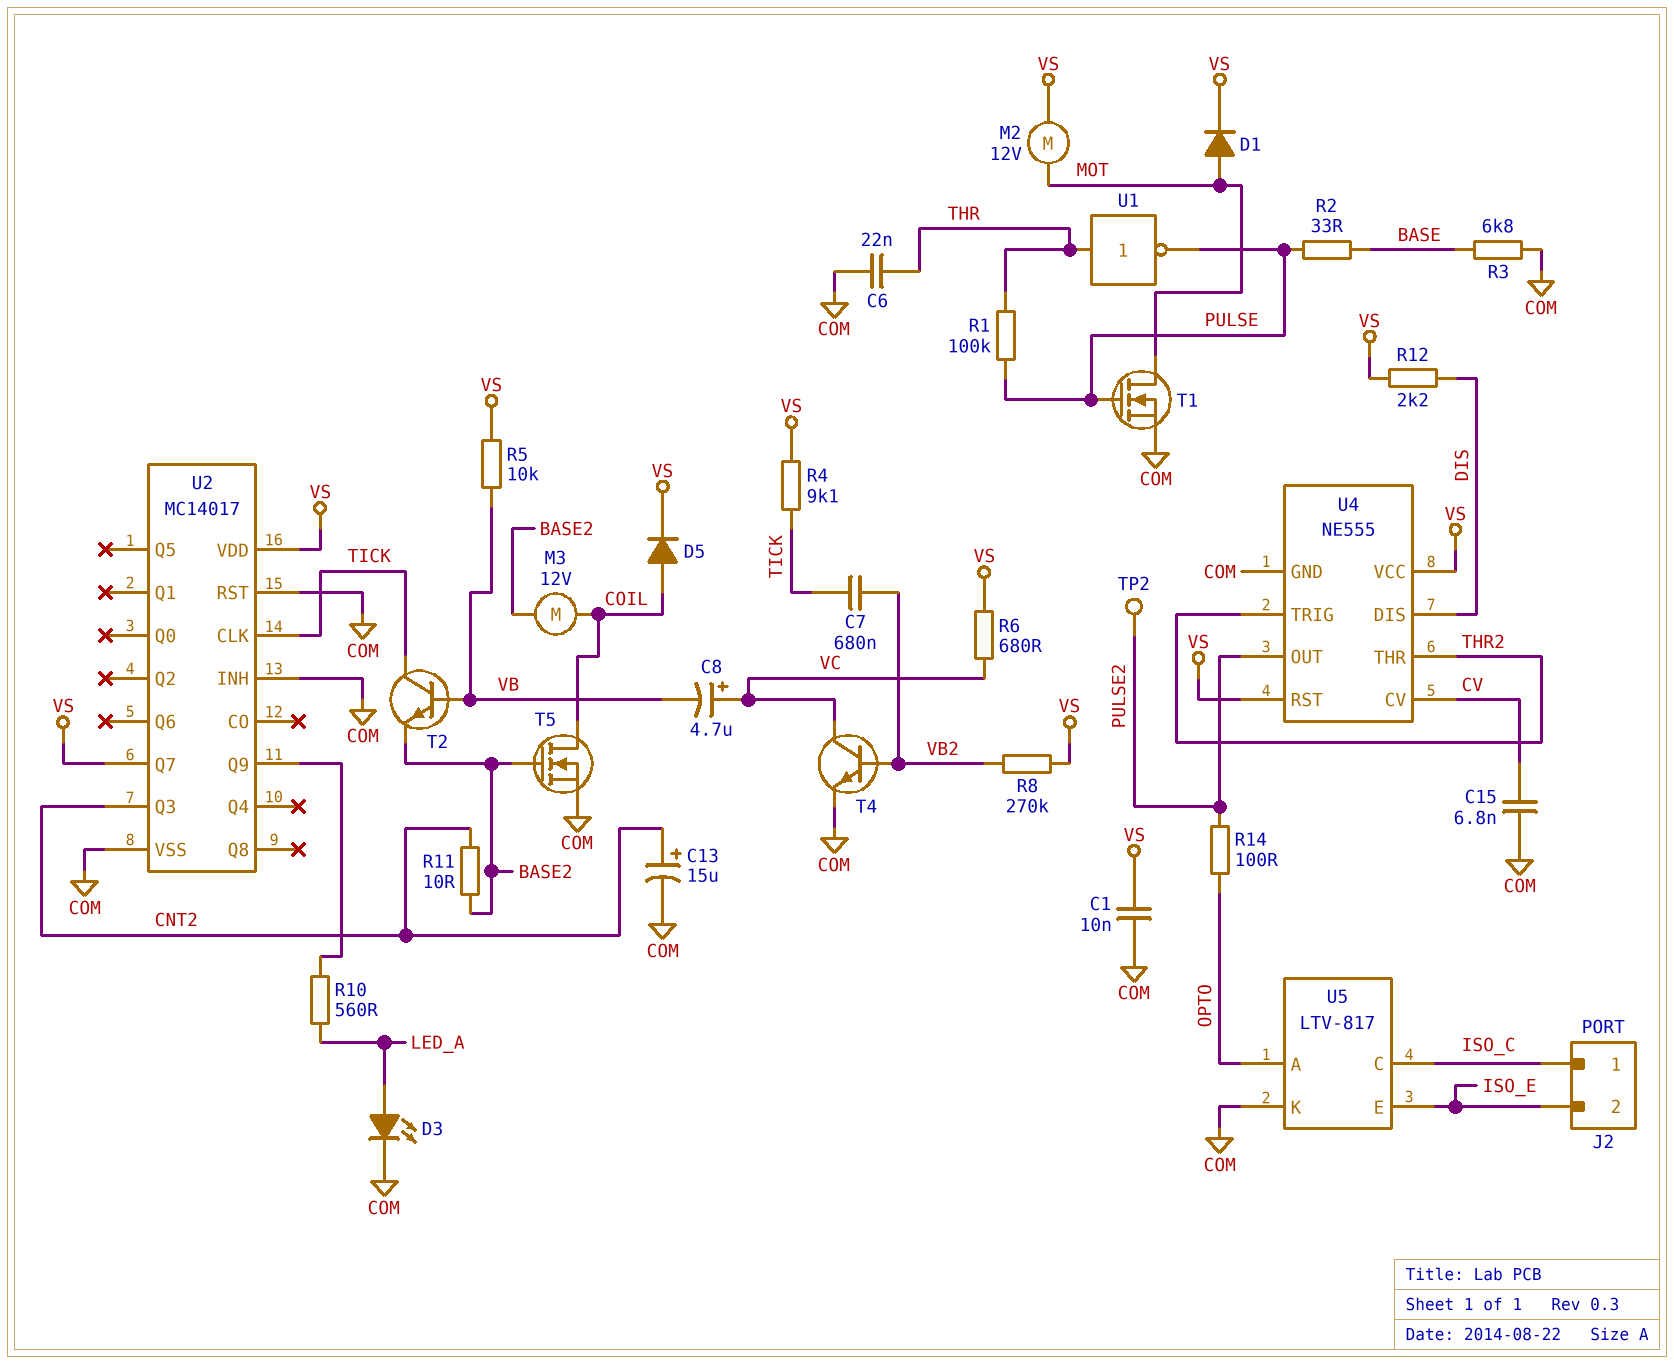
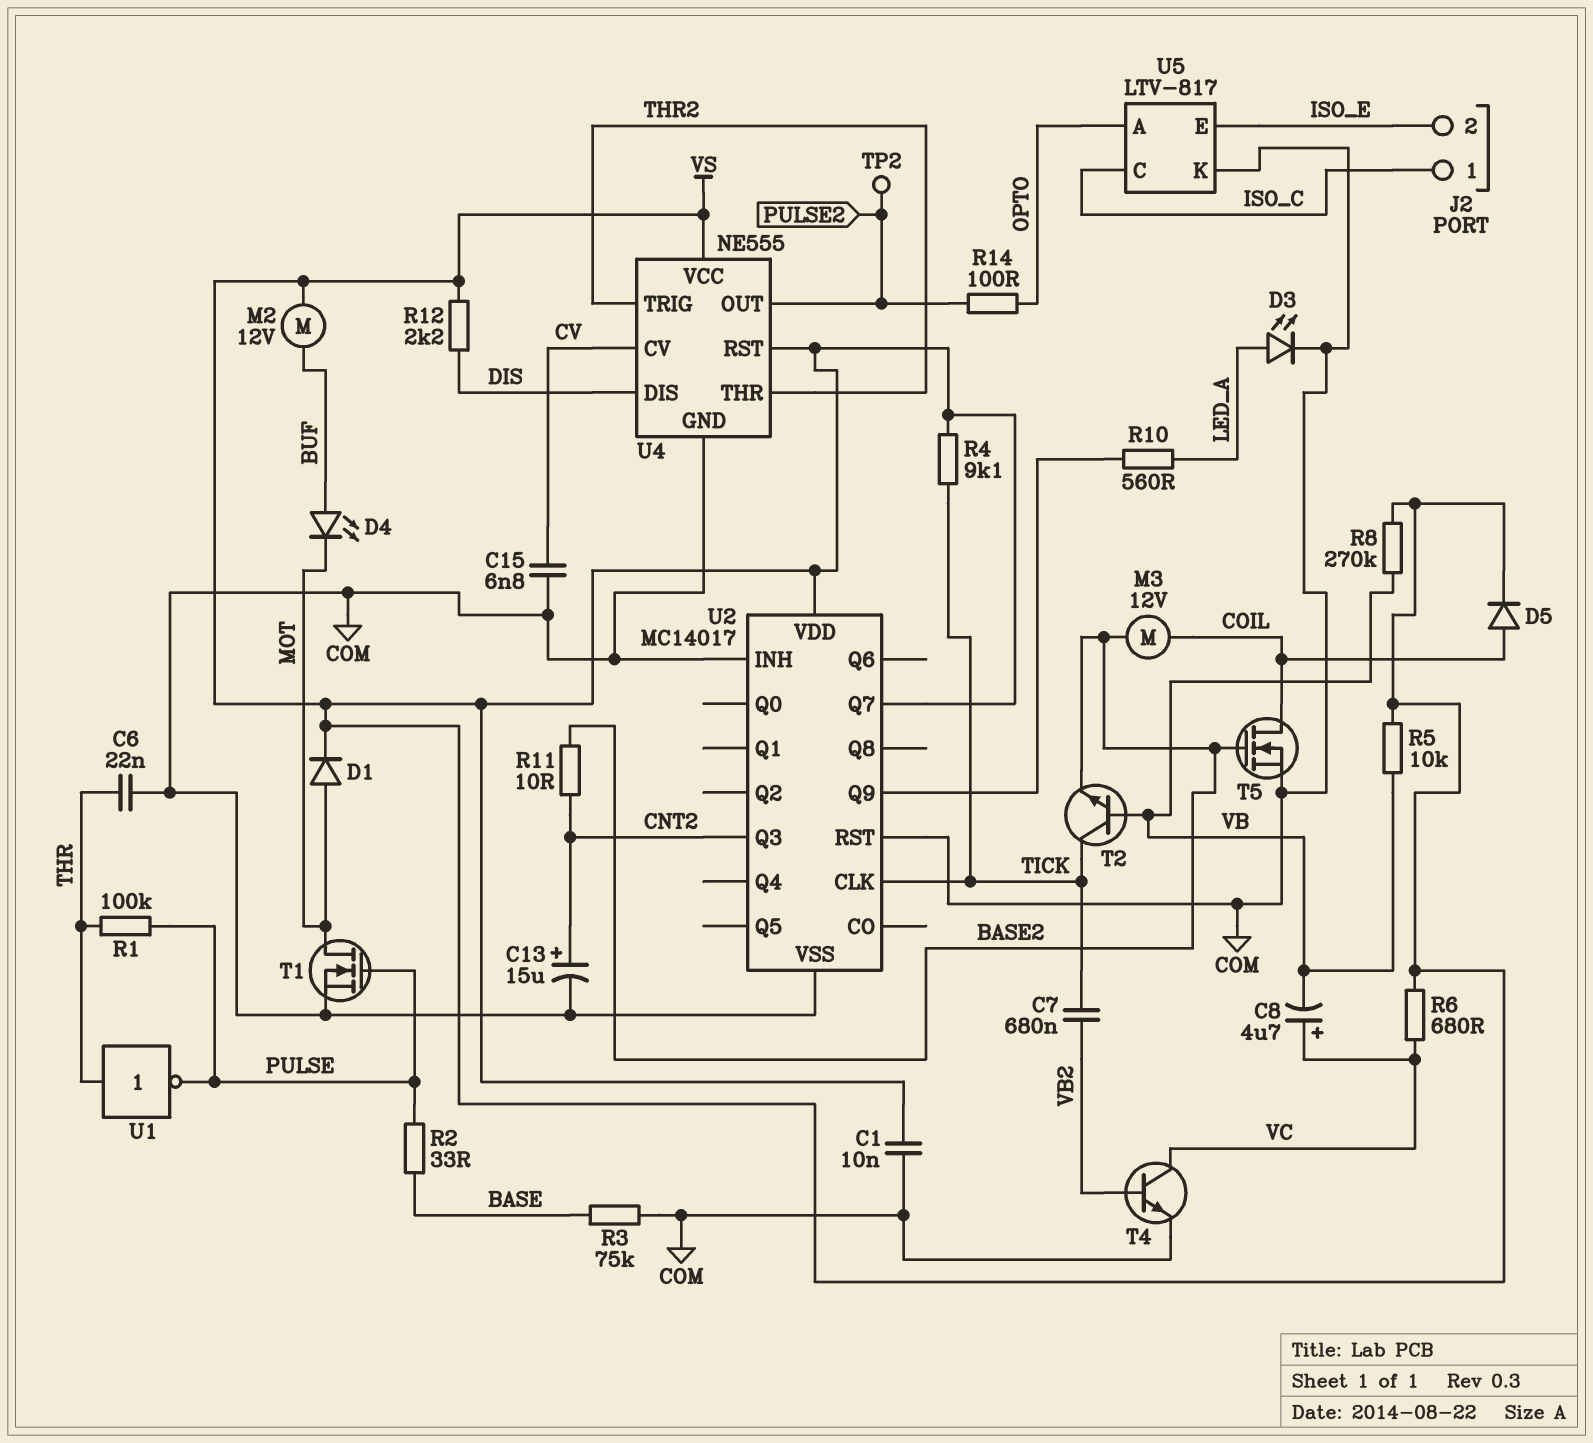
D4: none -> LED (A BUF, K MOT)
M2: motor 12V (MOT, VS) -> motor 12V (BUF, VS)
R3: 6.8k (BASE, COM) -> 75k (BASE, COM)
R8: 270k (VB2, VS) -> 270k (VB, VS)

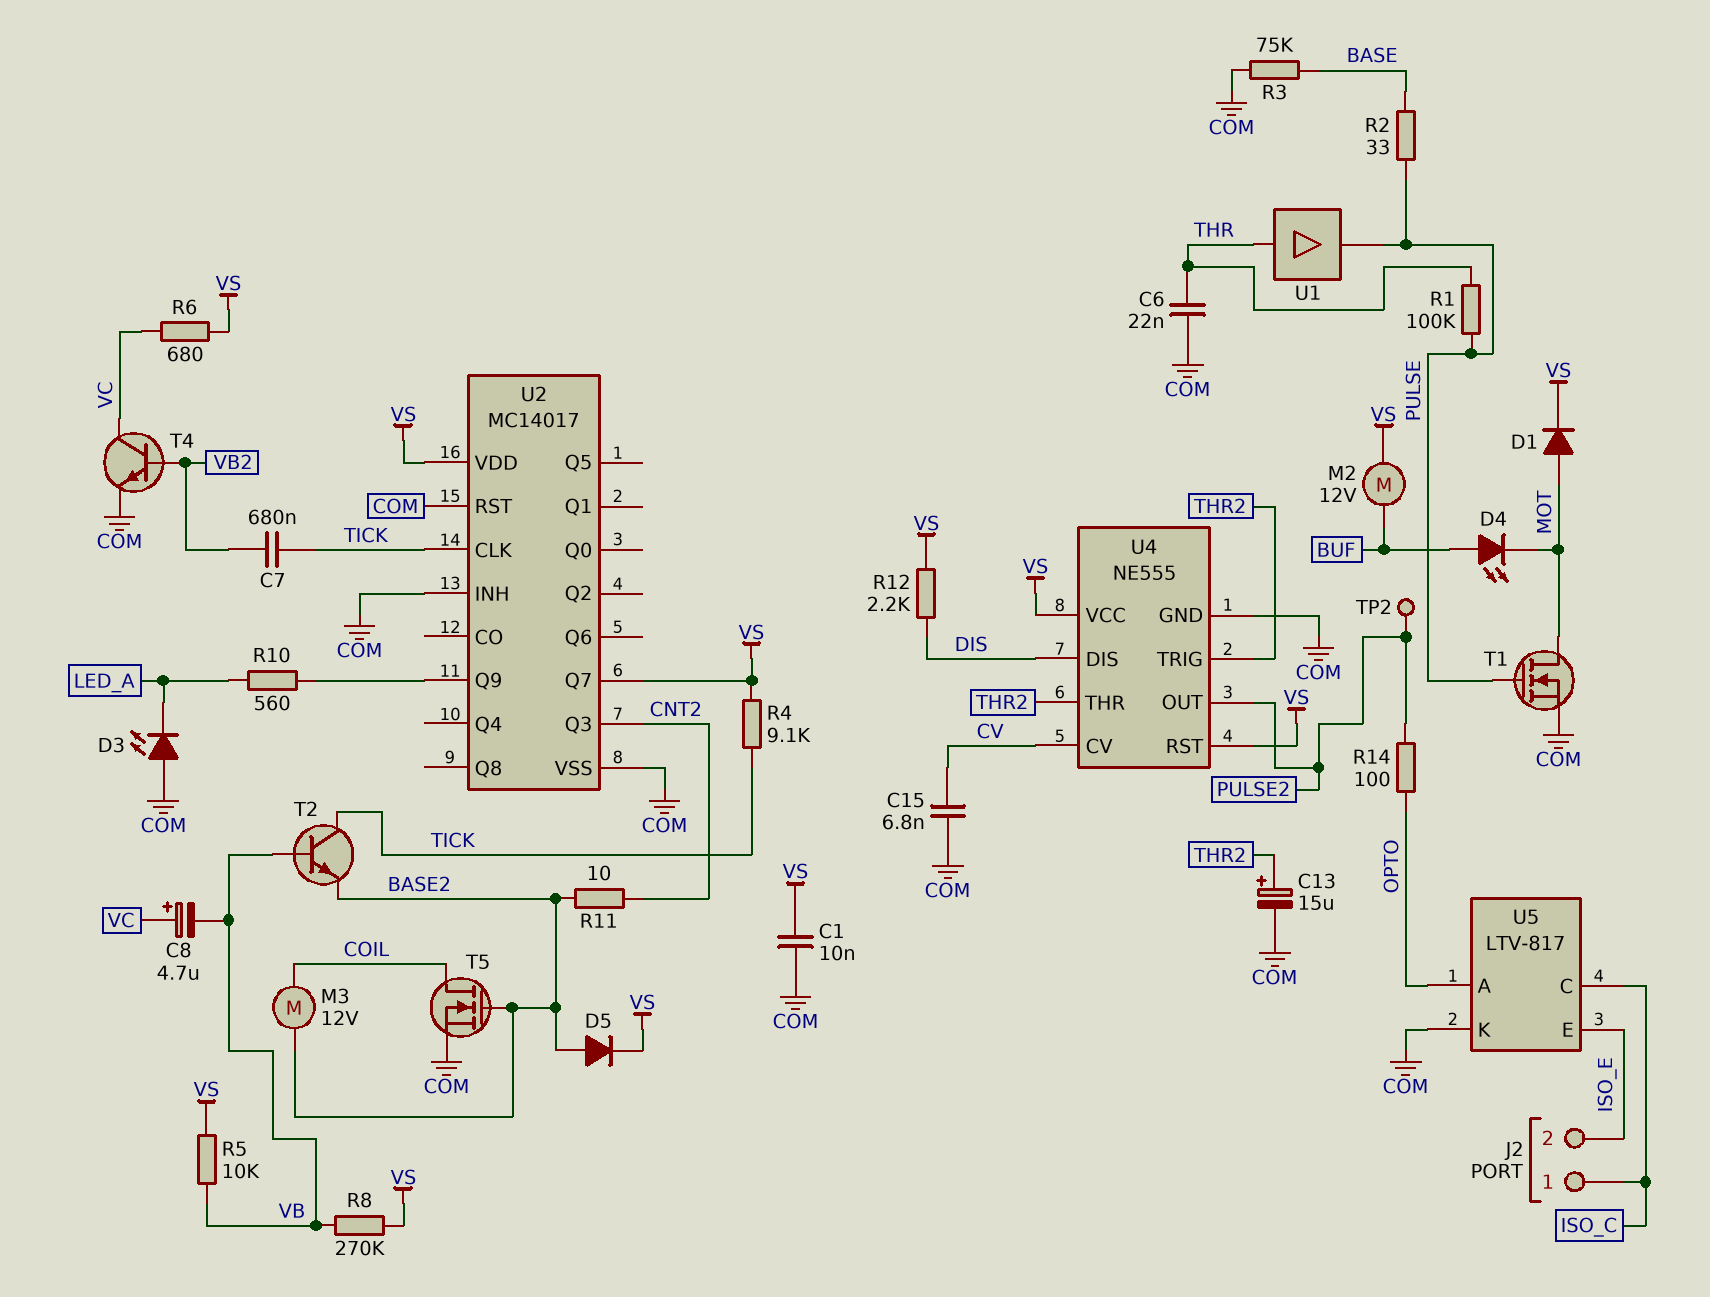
C13: 15uF (plus CNT2, minus COM) -> 15uF (plus THR2, minus COM)
D3: LED (A LED_A, K COM) -> LED (A COM, K LED_A)
D5: diode (A COIL, K VS) -> diode (A BASE2, K VS)
U1: NOT (in THR, out PULSE) -> buffer (in THR, out PULSE)

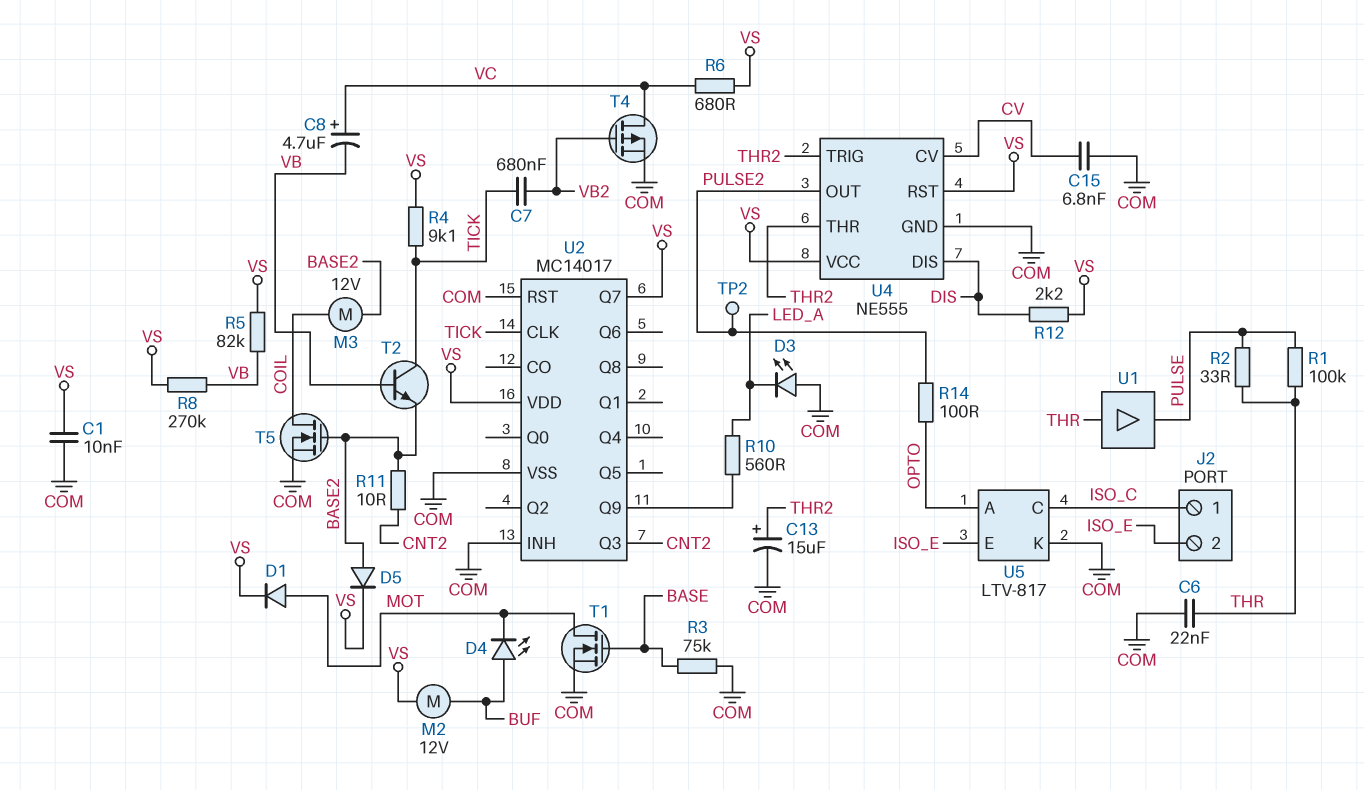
R2: 33 (BASE, PULSE) -> 33 (PULSE, THR)
R5: 10k (VB, VS) -> 82k (VB, VS)
T1: NMOS (G PULSE, D MOT, S COM) -> NMOS (G BASE, D MOT, S COM)
T4: NPN (B VB2, C VC, E COM) -> PMOS (G VB2, D VC, S COM)

